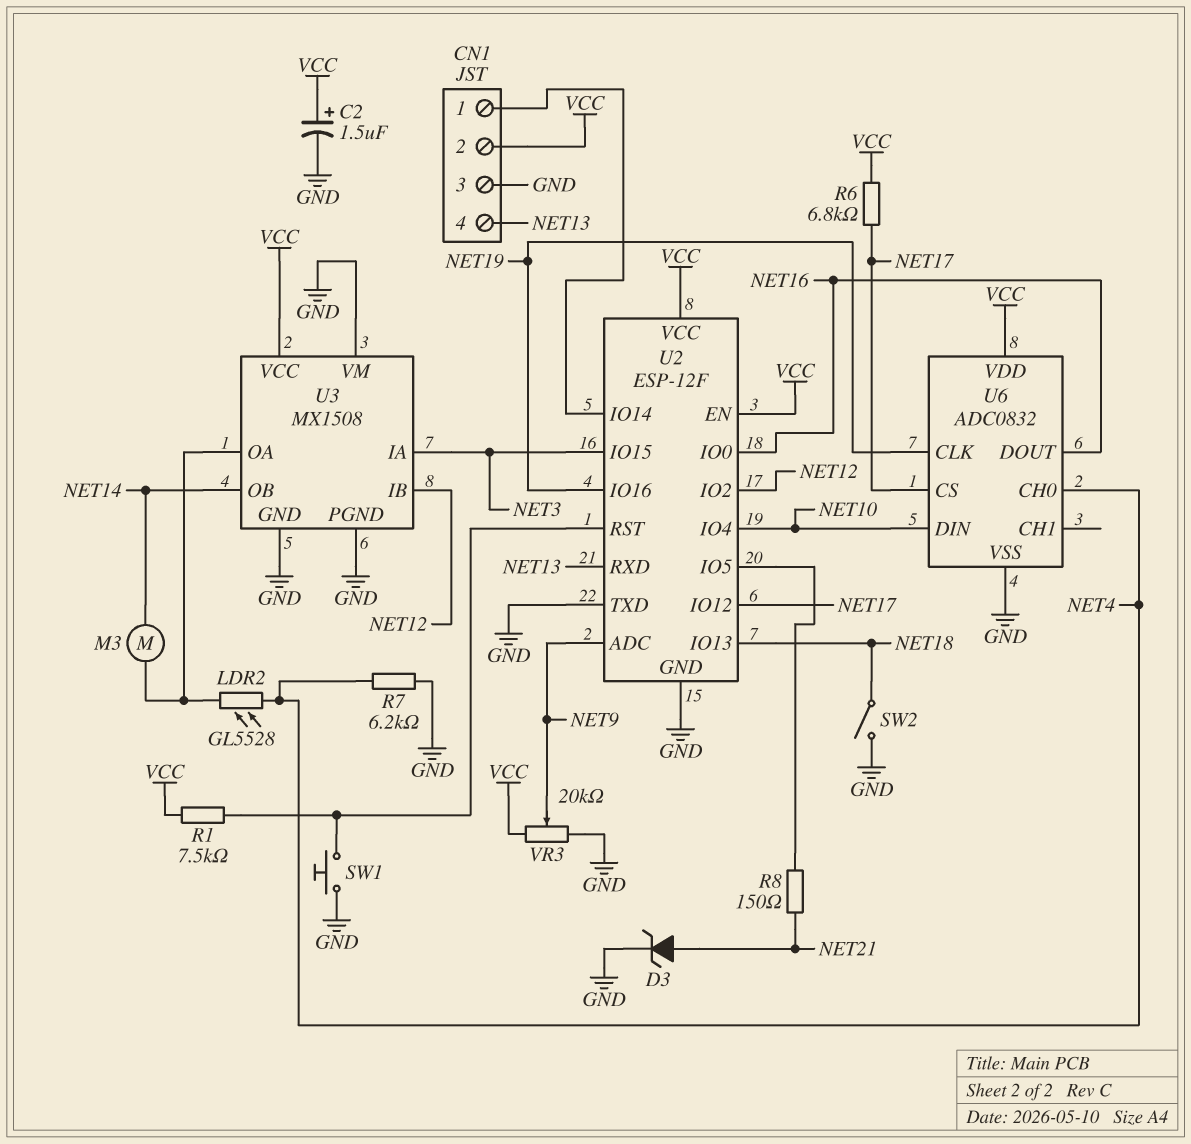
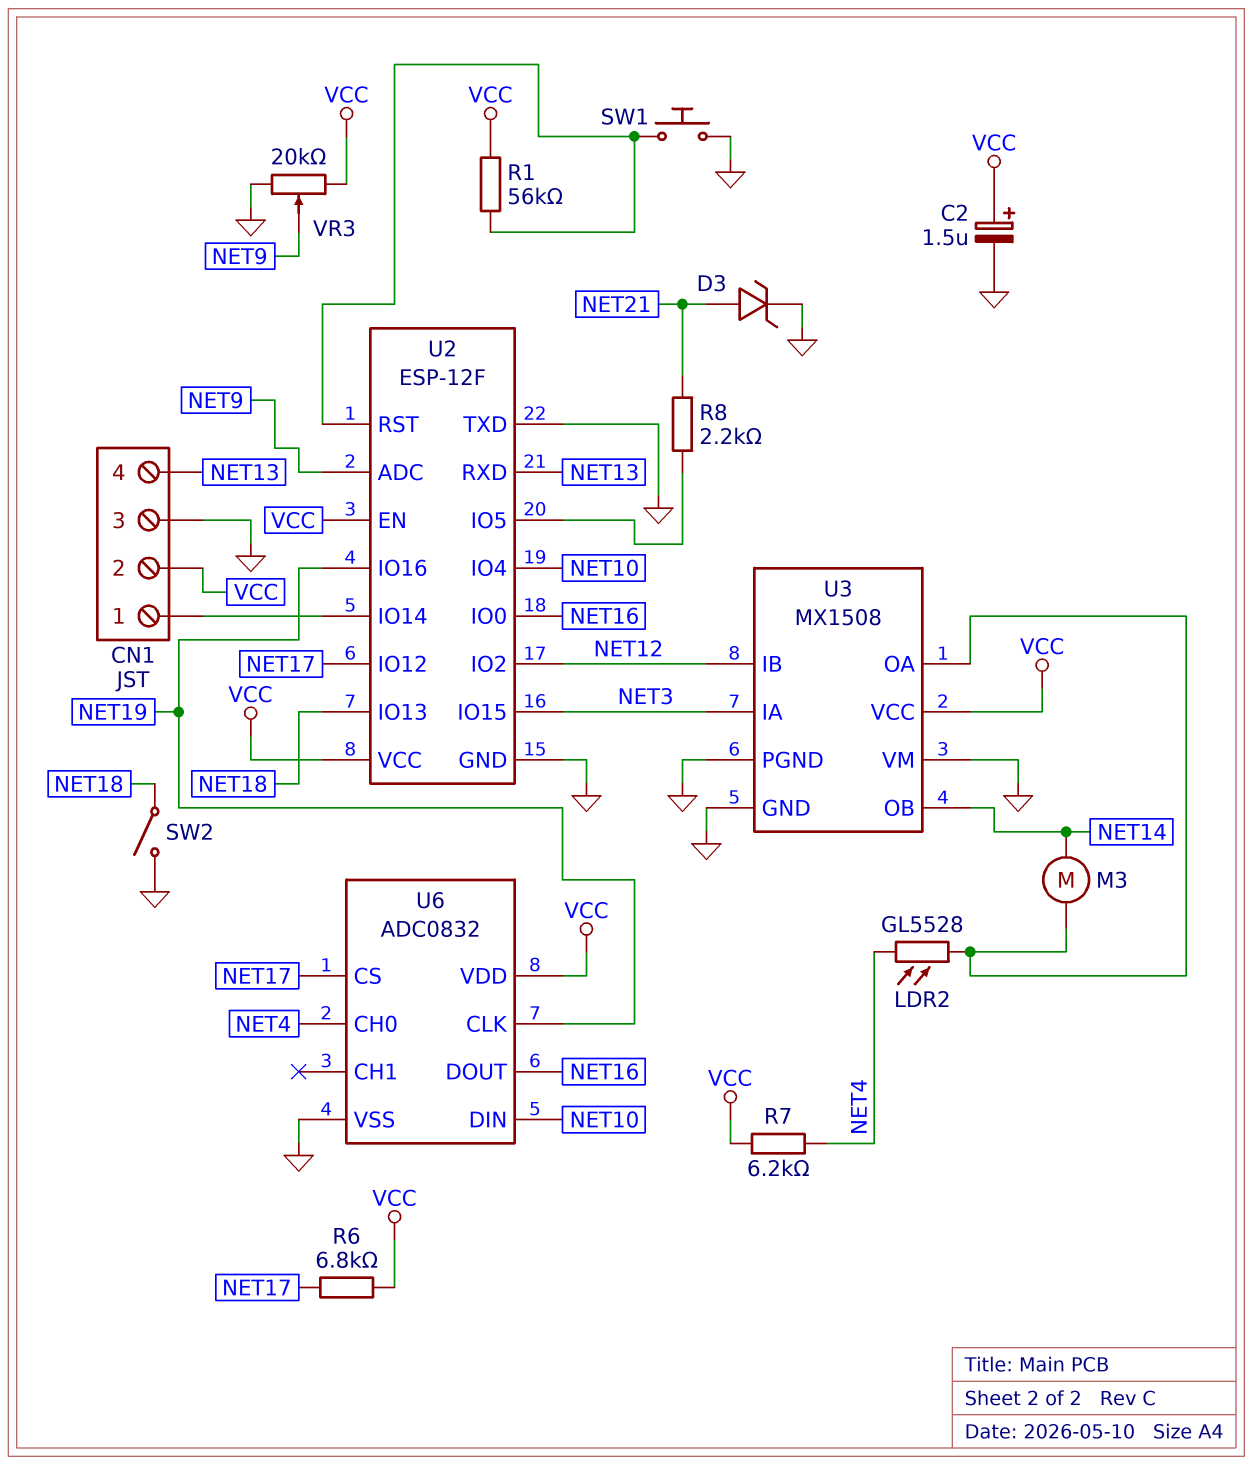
R1: 7.5k (U2/RST, VCC) -> 56k (U2/RST, VCC)
R7: 6.2k (GND, NET4) -> 6.2k (NET4, VCC)
R8: 150 (NET21, U2/IO5) -> 2.2k (NET21, U2/IO5)

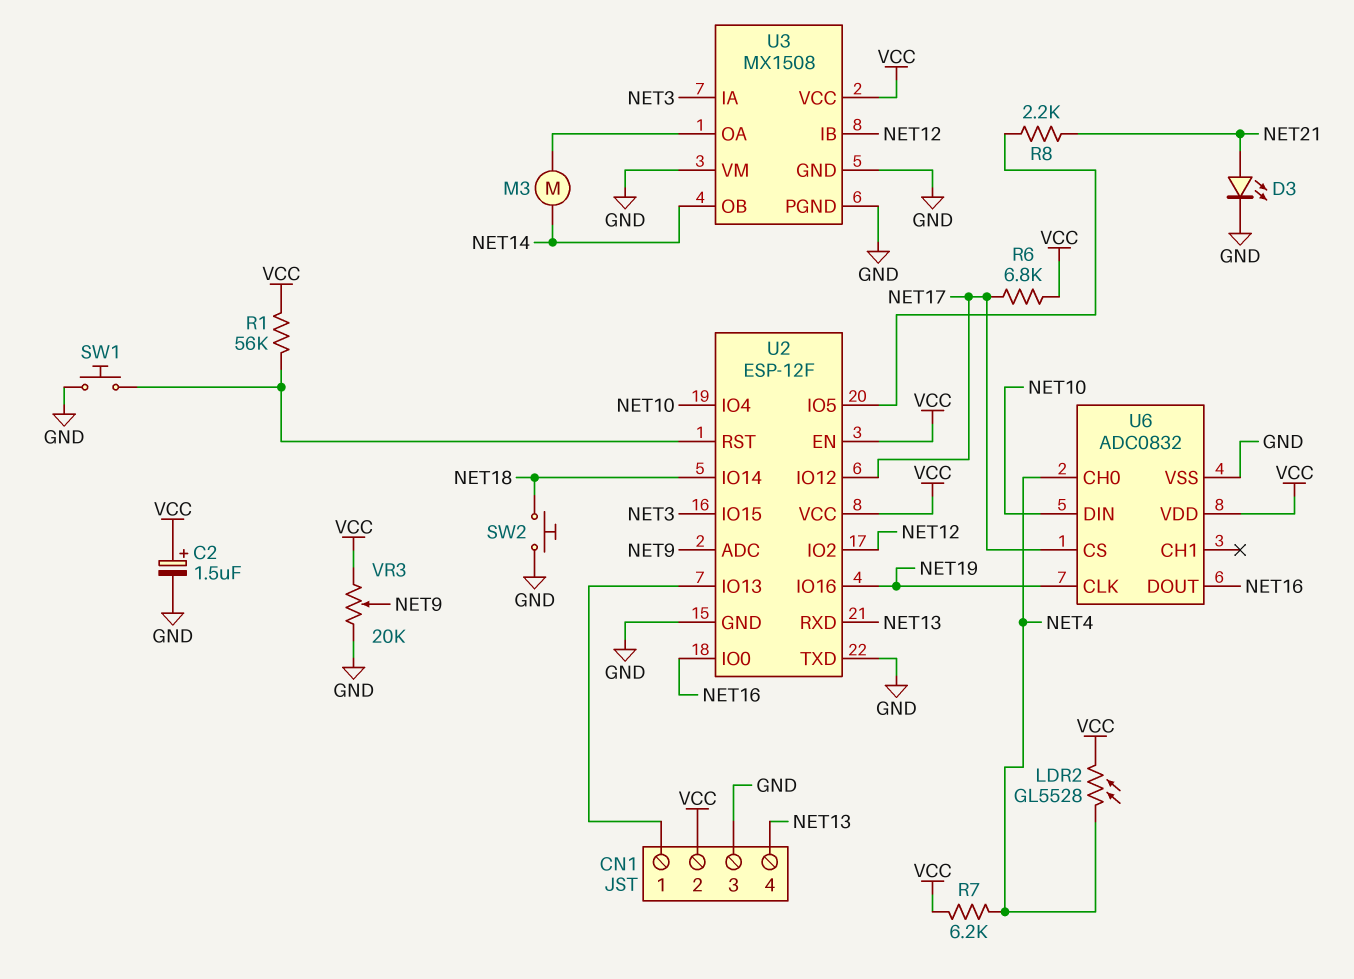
D3: zener (A NET21, K GND) -> LED (A NET21, K GND)
LDR2: GL5528 (NET4, U3/OA) -> GL5528 (NET4, VCC)
SW2: switch (GND, NET18) -> button (GND, NET18)
U2 pin IO13: NET18 -> CN1/1
U2 pin IO14: CN1/1 -> NET18

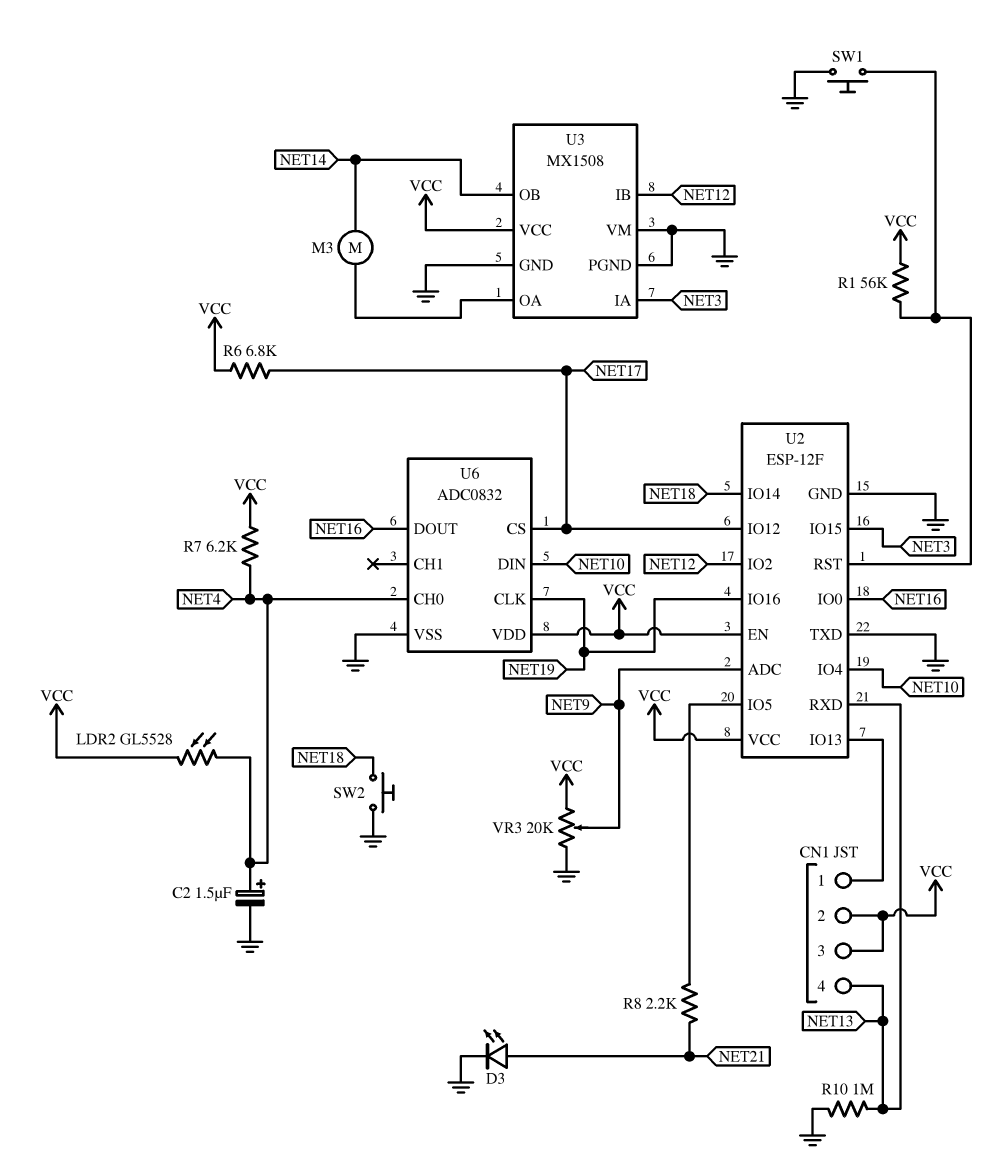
C2: 1.5uF (plus VCC, minus GND) -> 1.5uF (plus NET4, minus GND)
CN1 pin 3: GND -> VCC
R10: none -> 1M (GND, NET13)

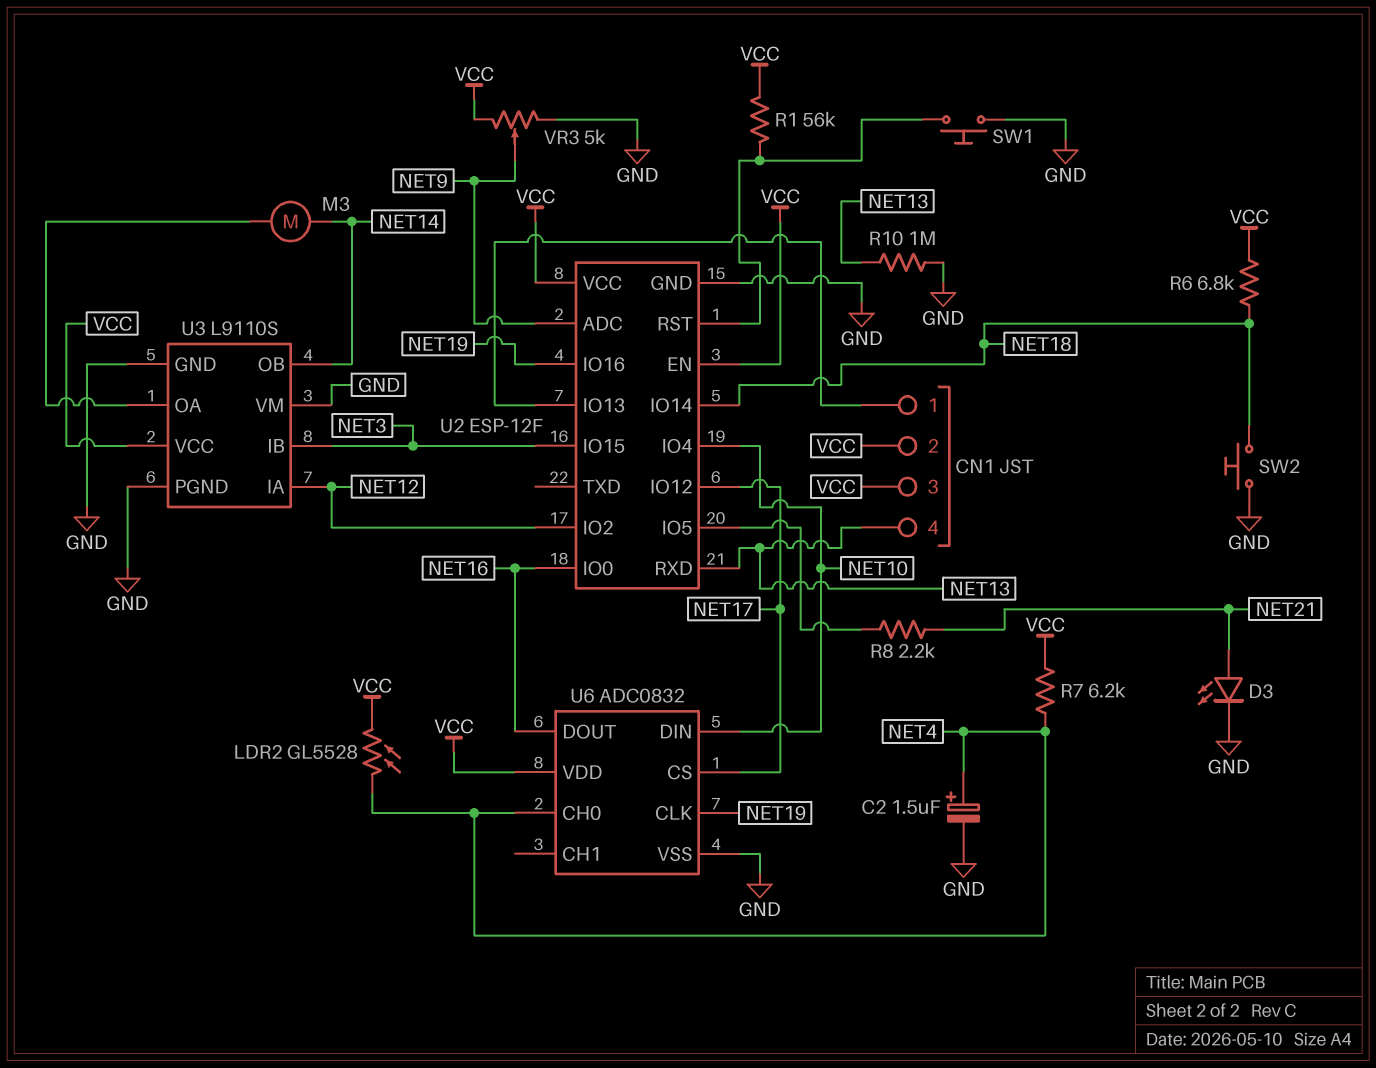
R6: 6.8k (NET17, VCC) -> 6.8k (NET18, VCC)
U2 pin TXD: GND -> none
U3: MX1508 -> L9110S
U3 pin IA: NET3 -> NET12
U3 pin IB: NET12 -> NET3
VR3: 20k (GND, VCC, wiper NET9) -> 5k (GND, VCC, wiper NET9)

